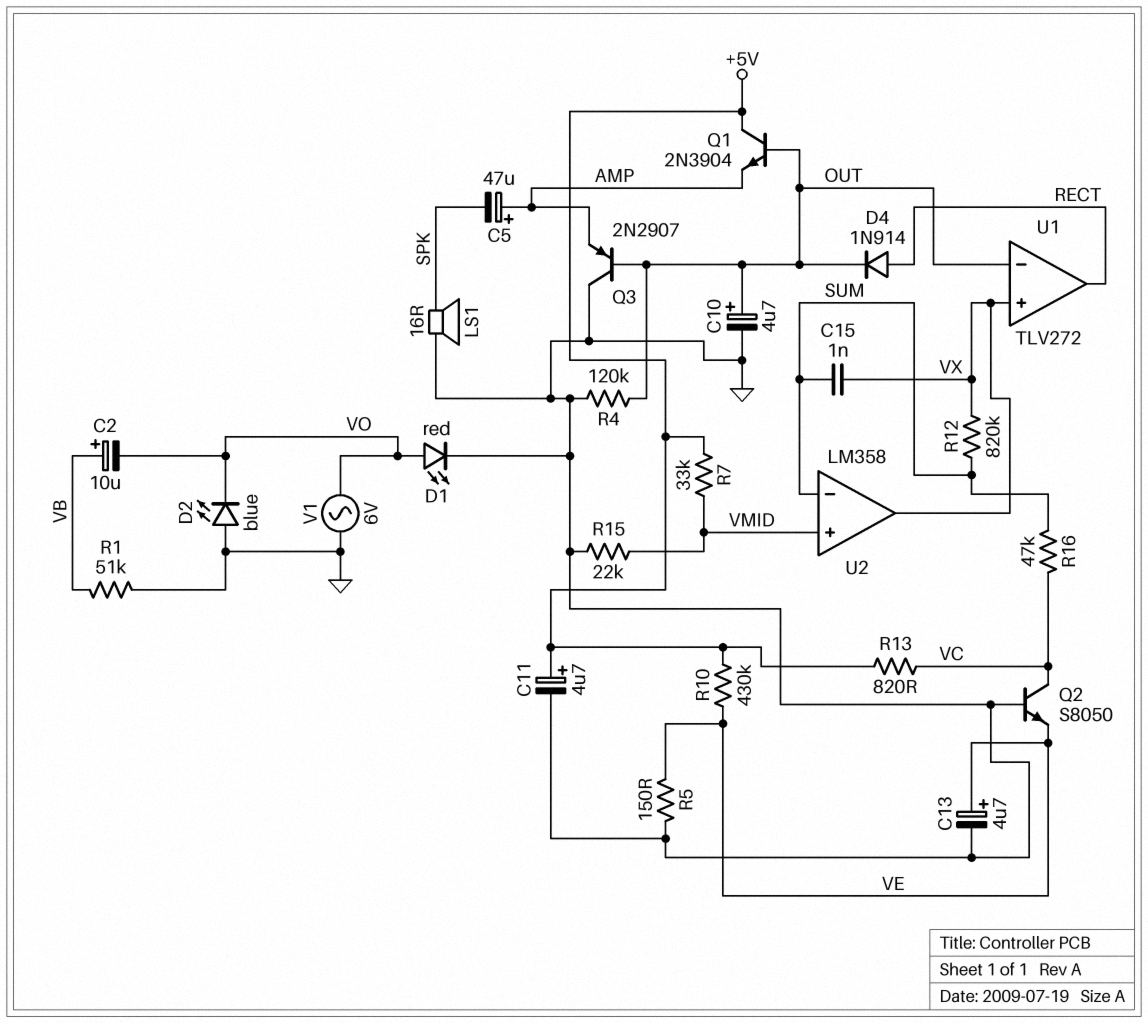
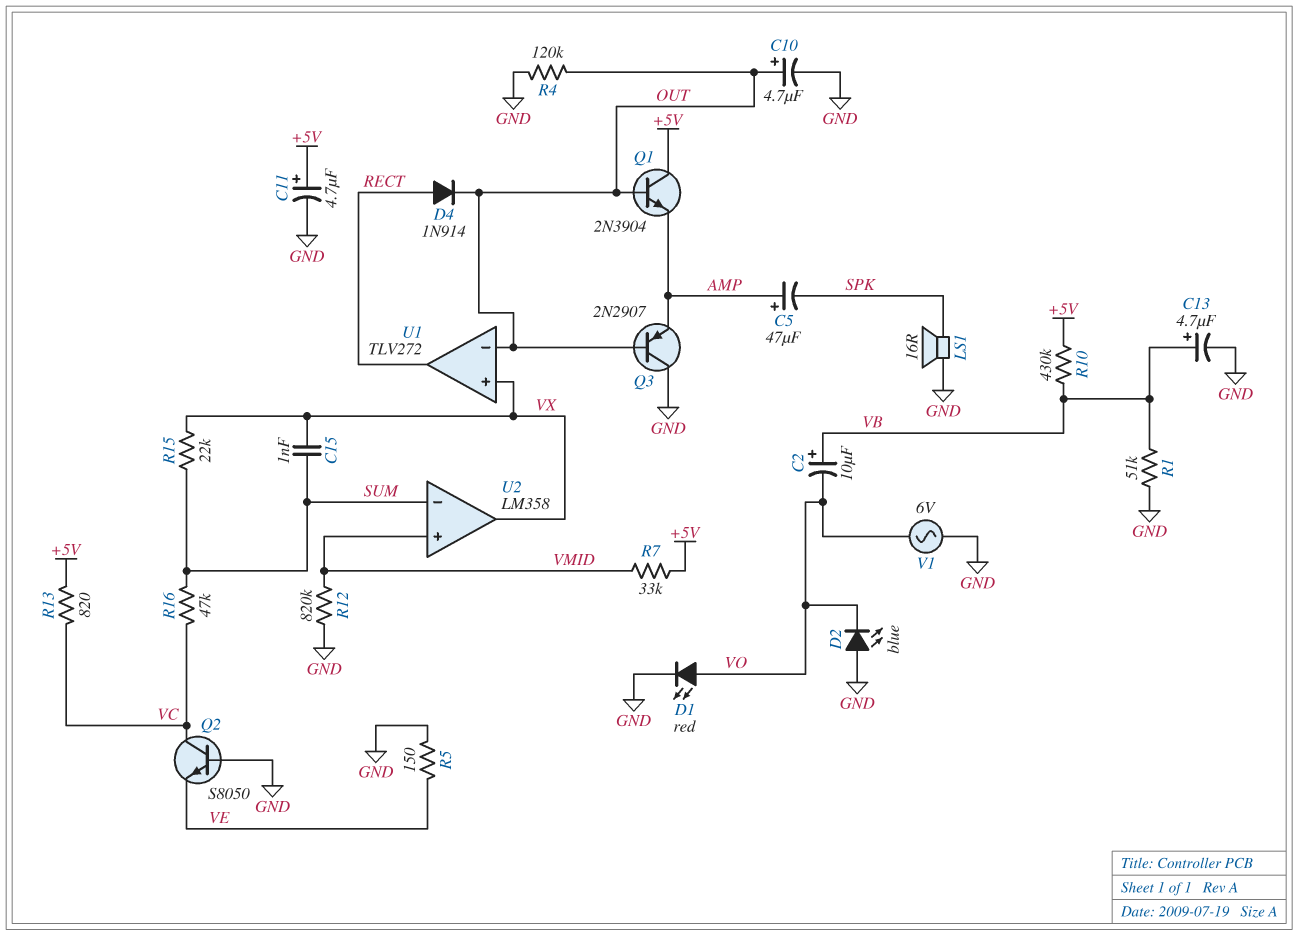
C13: 4.7uF (plus VE, minus GND) -> 4.7uF (plus VB, minus GND)
R10: 430k (+5V, VE) -> 430k (+5V, VB)
R12: 820k (SUM, VX) -> 820k (GND, VMID)
R15: 22k (GND, VMID) -> 22k (SUM, VX)

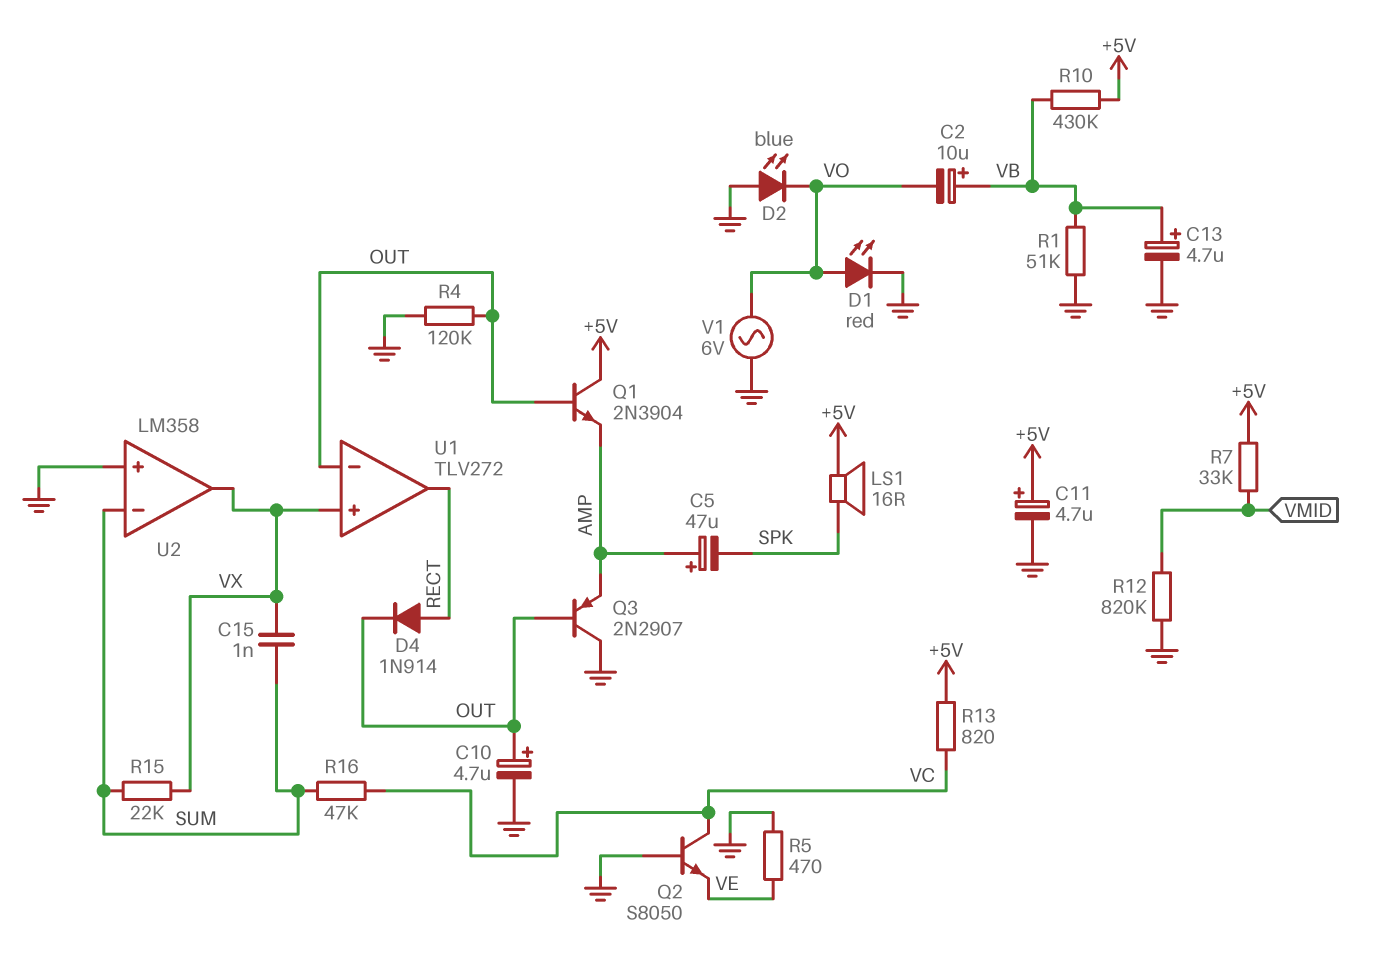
LS1: speaker 16R (GND, SPK) -> speaker 16R (+5V, SPK)
R5: 150 (GND, VE) -> 470 (GND, VE)
U2 pin in+: VMID -> GND

